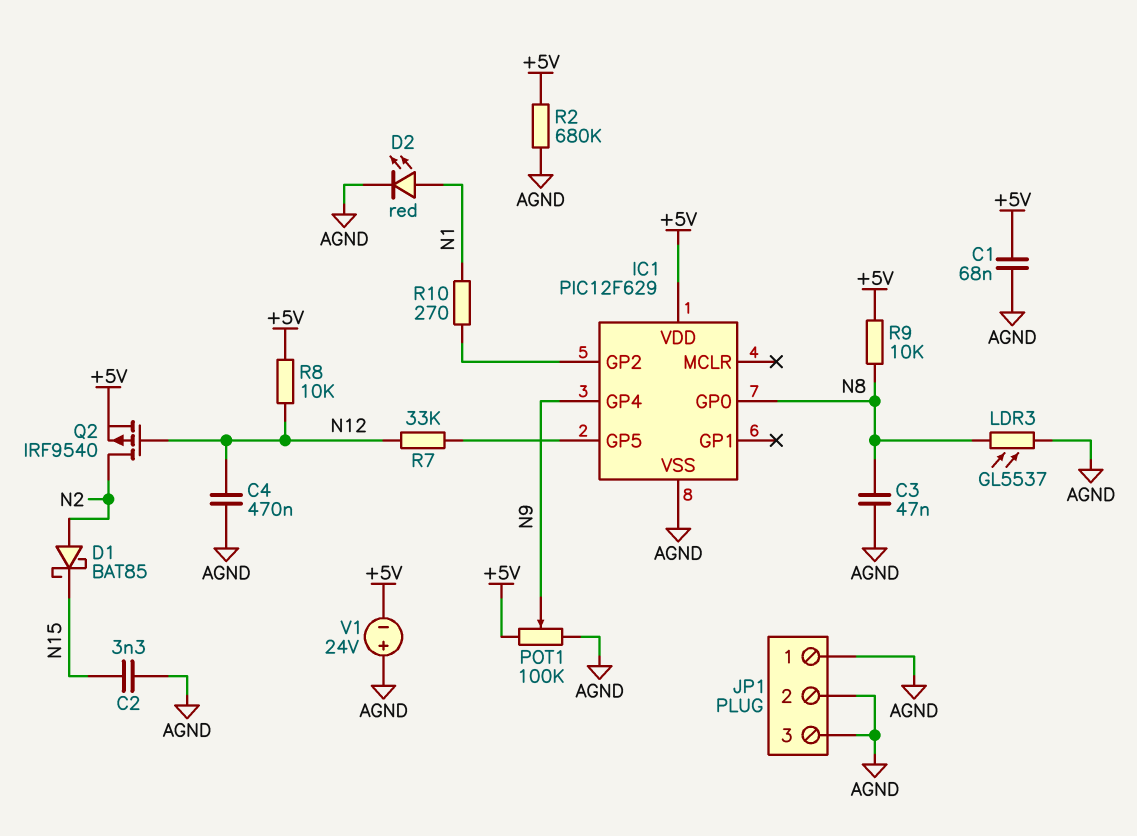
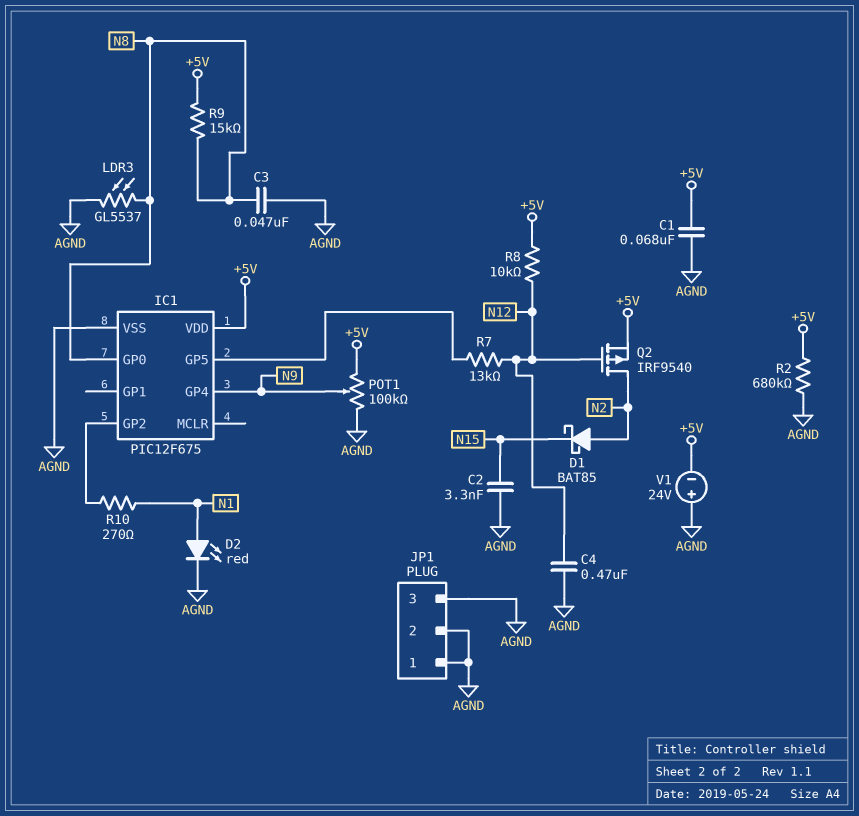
IC1: PIC12F629 -> PIC12F675
R7: 33k (IC1/GP5, N12) -> 13k (IC1/GP5, N12)
R9: 10k (+5V, N8) -> 15k (+5V, N8)

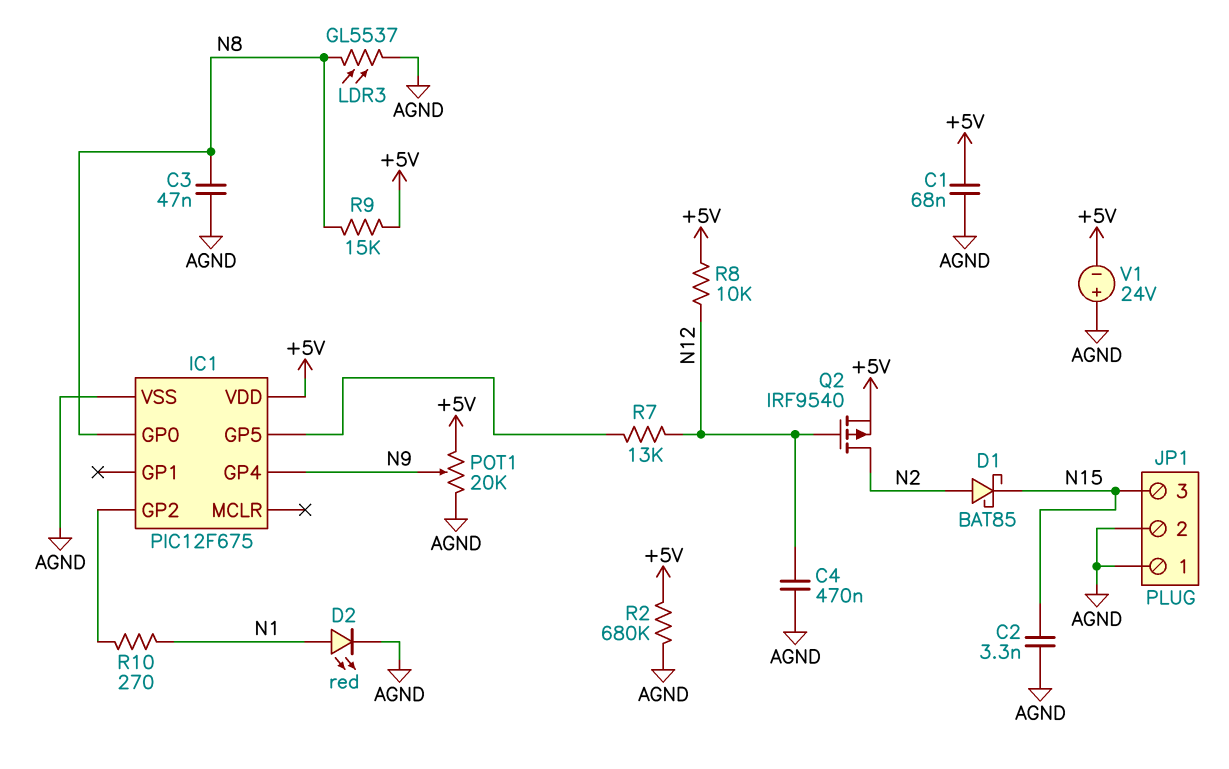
JP1 pin 3: AGND -> N15
POT1: 100k (+5V, AGND, wiper N9) -> 20k (+5V, AGND, wiper N9)

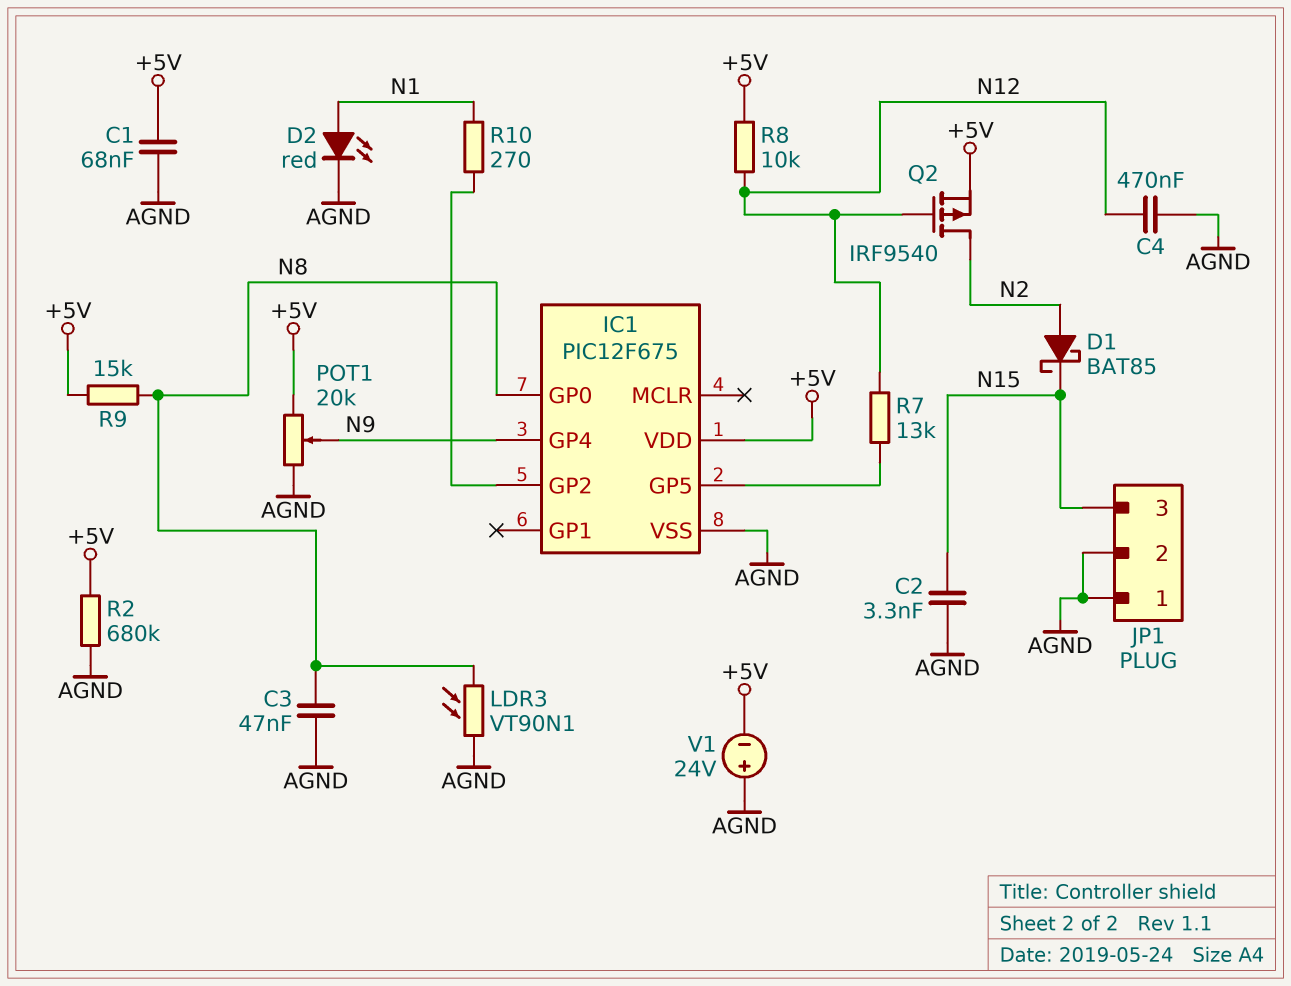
LDR3: GL5537 (AGND, N8) -> VT90N1 (AGND, N8)

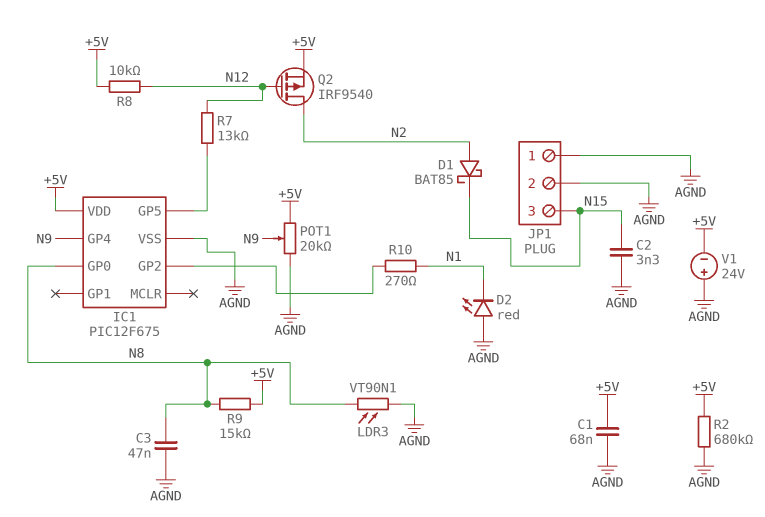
C4: 470nF (AGND, N12) -> none
D2: LED red (A N1, K AGND) -> LED red (A AGND, K N1)

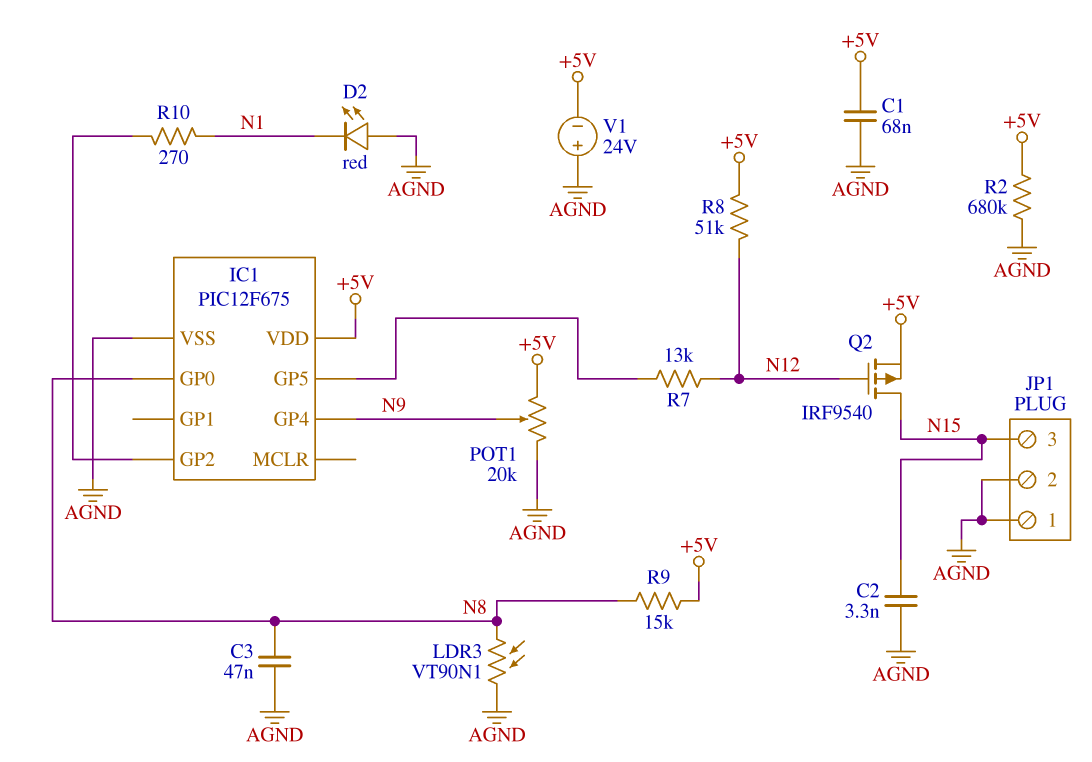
D1: schottky BAT85 (A N2, K N15) -> none
Q2: PMOS IRF9540 (G N12, D N2, S +5V) -> PMOS IRF9540 (G N12, D N15, S +5V)
R8: 10k (+5V, N12) -> 51k (+5V, N12)

